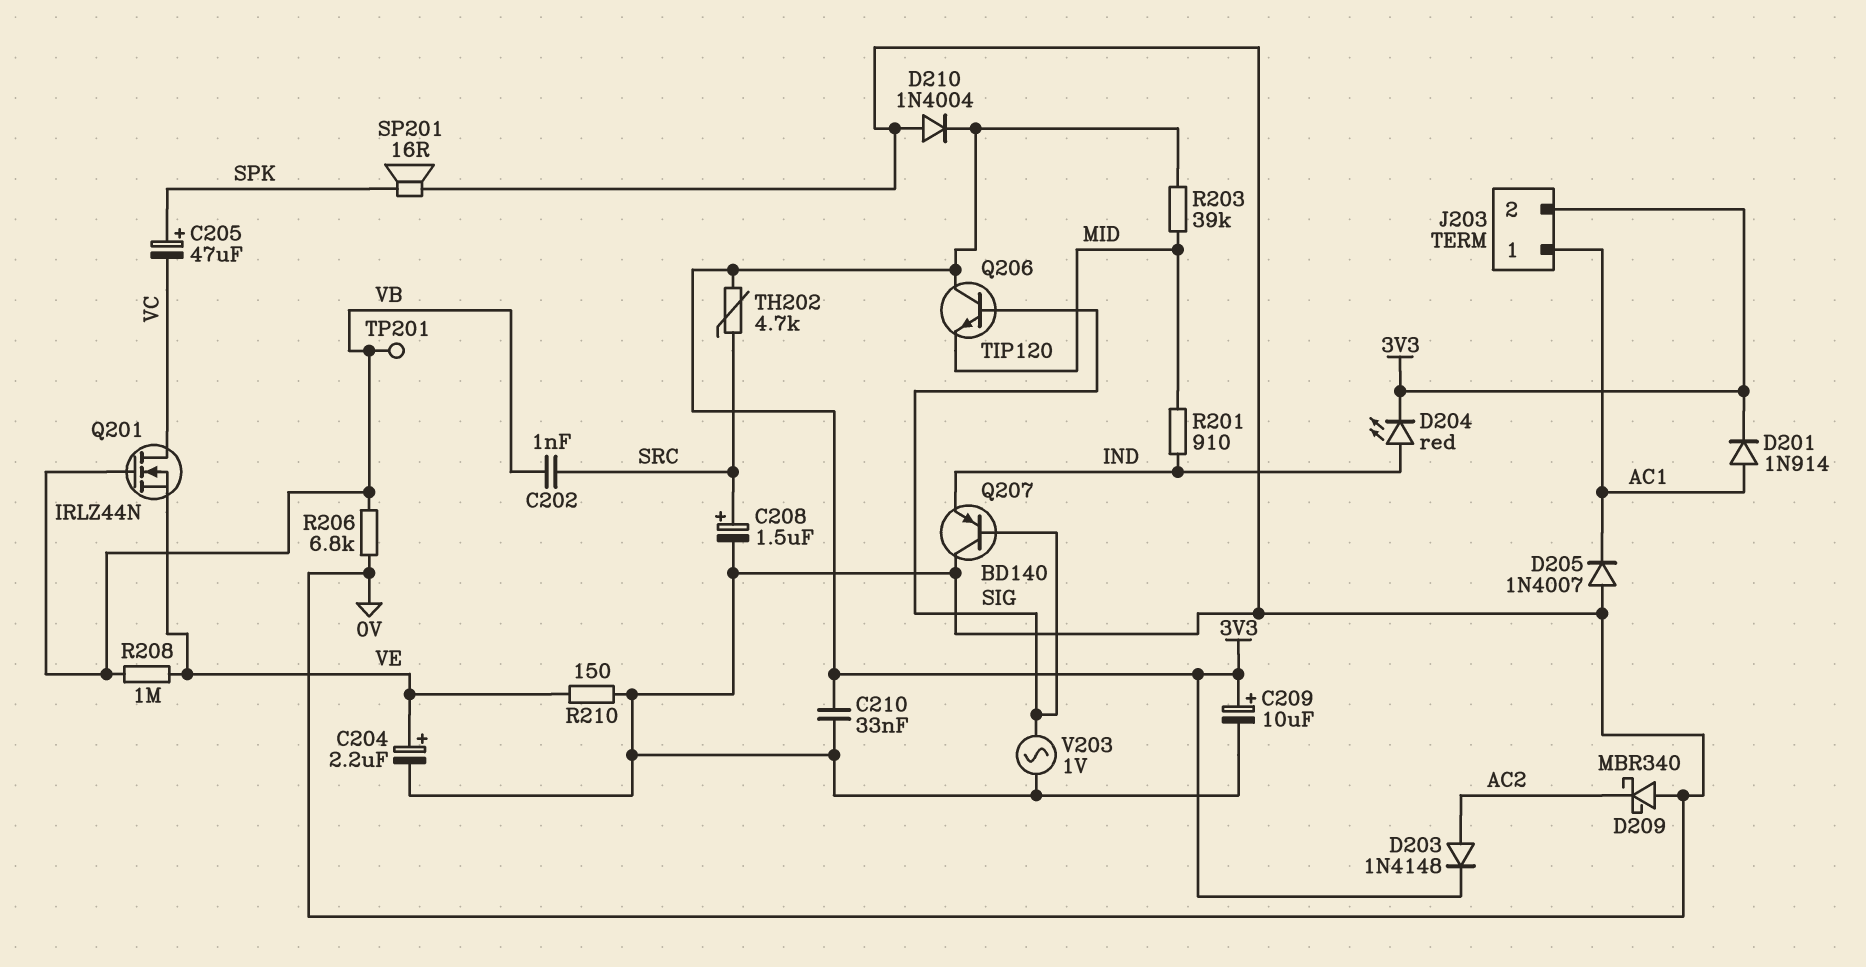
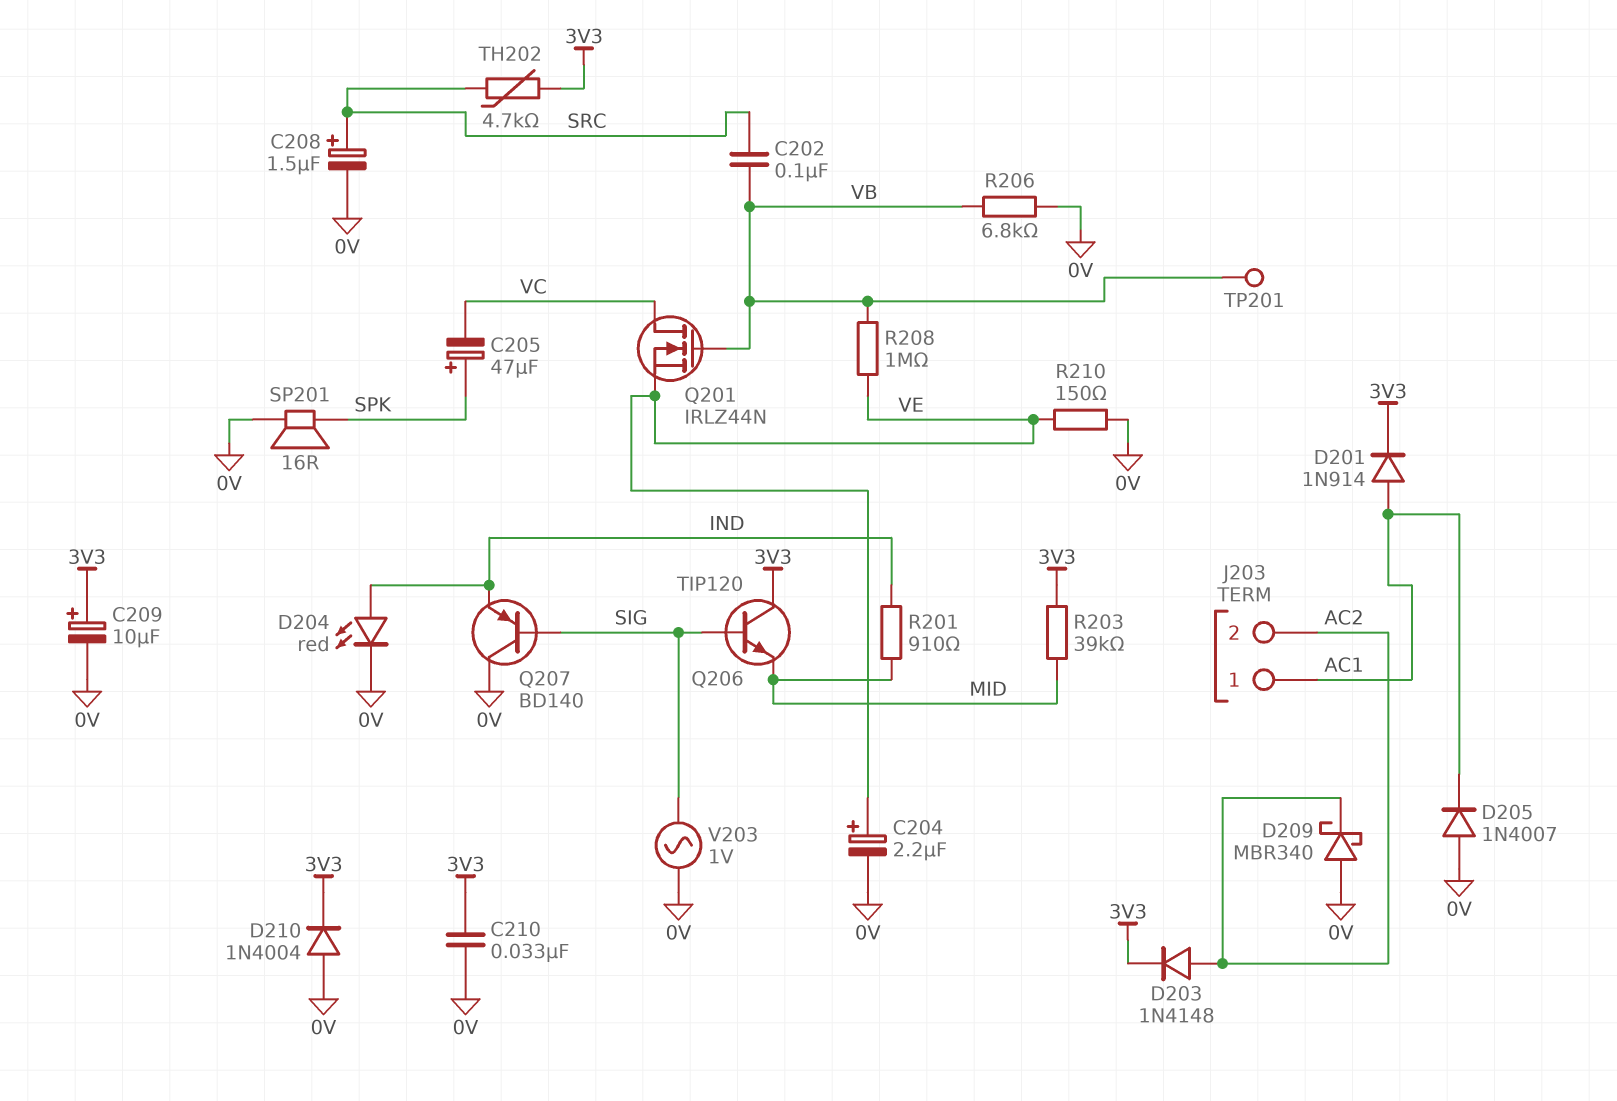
C202: 1nF (SRC, VB) -> 100nF (SRC, VB)
D204: LED red (A IND, K 3V3) -> LED red (A IND, K 0V)
J203 pin 2: 3V3 -> AC2

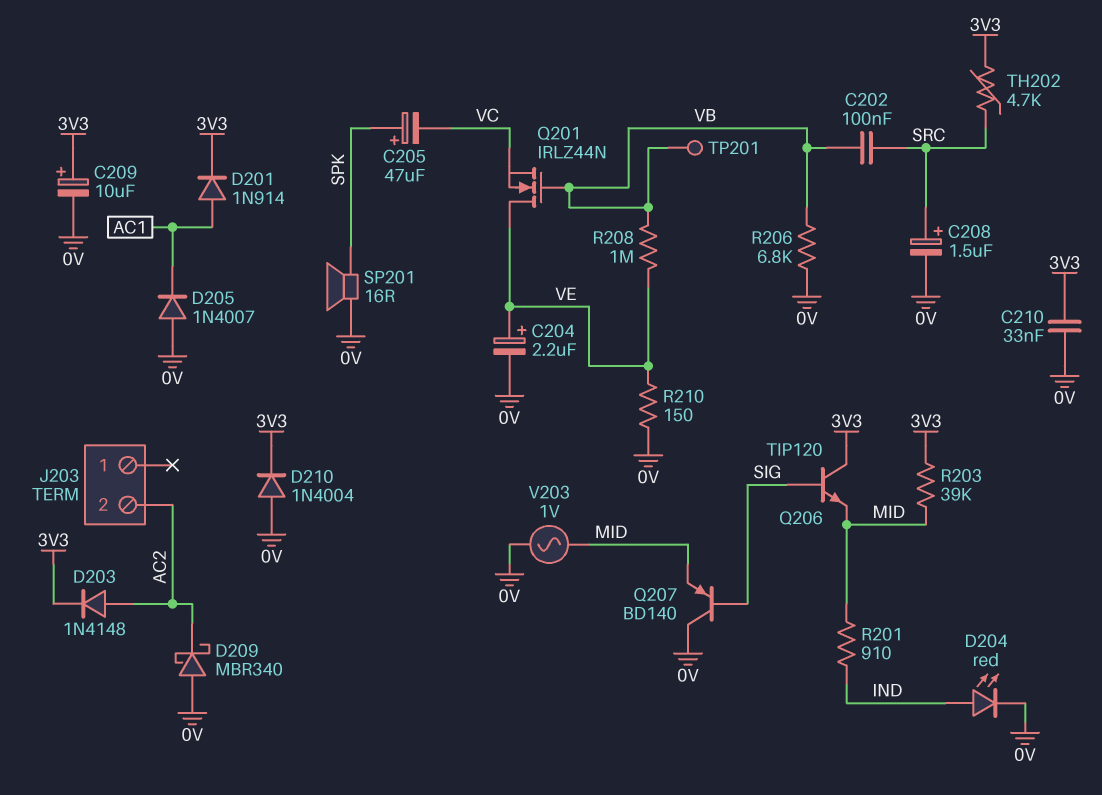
J203 pin 1: AC1 -> none
Q201: NMOS IRLZ44N (G VB, D VC, S VE) -> NMOS IRLZ44N (G VB, D VE, S VC)
Q207: PNP BD140 (B SIG, C 0V, E IND) -> PNP BD140 (B SIG, C 0V, E MID)
V203: AC 1V (0V, SIG) -> AC 1V (0V, MID)

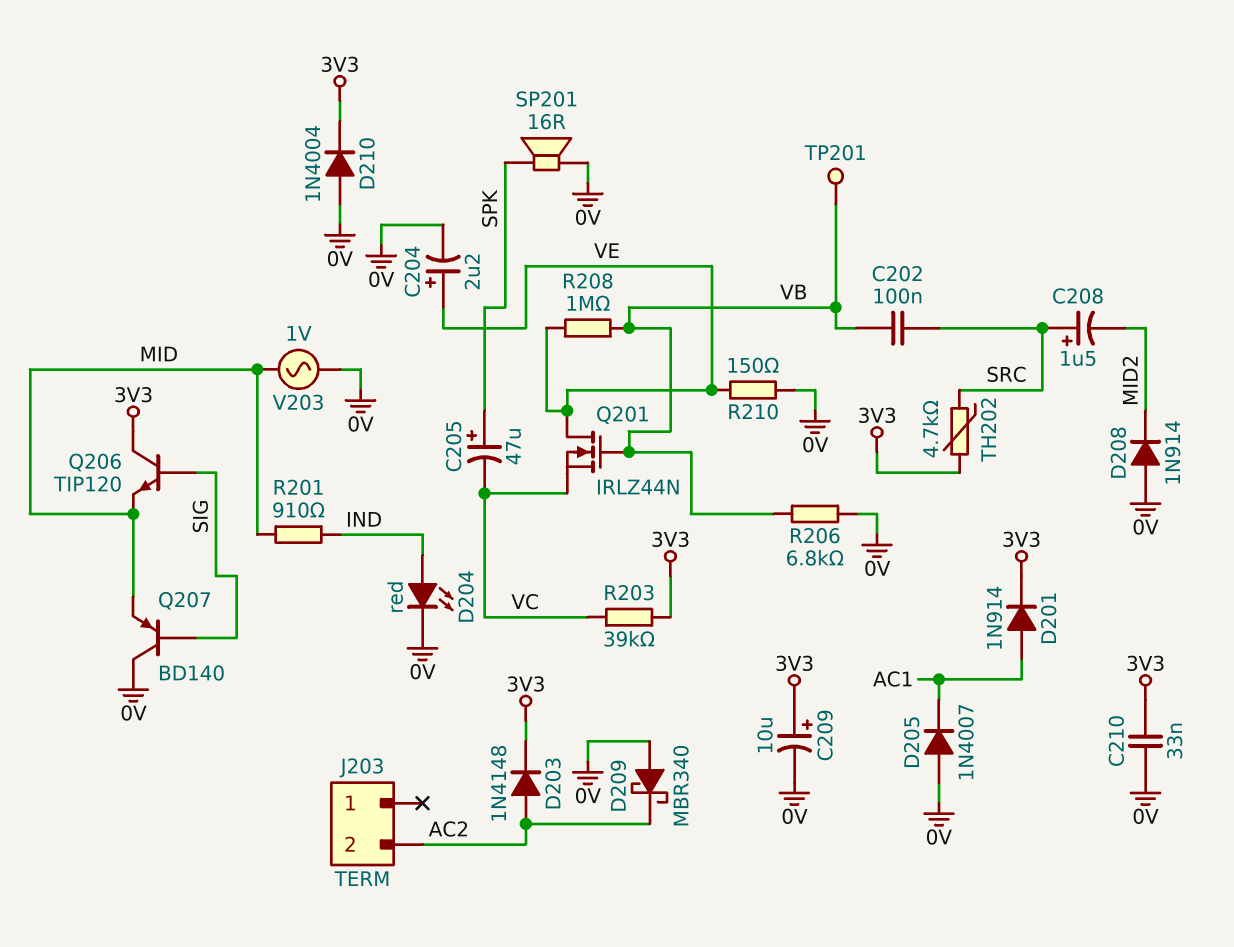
C208: 1.5uF (plus SRC, minus 0V) -> 1.5uF (plus SRC, minus MID2)
D208: none -> diode 1N914 (A 0V, K MID2)
R203: 39k (3V3, MID) -> 39k (3V3, VC)

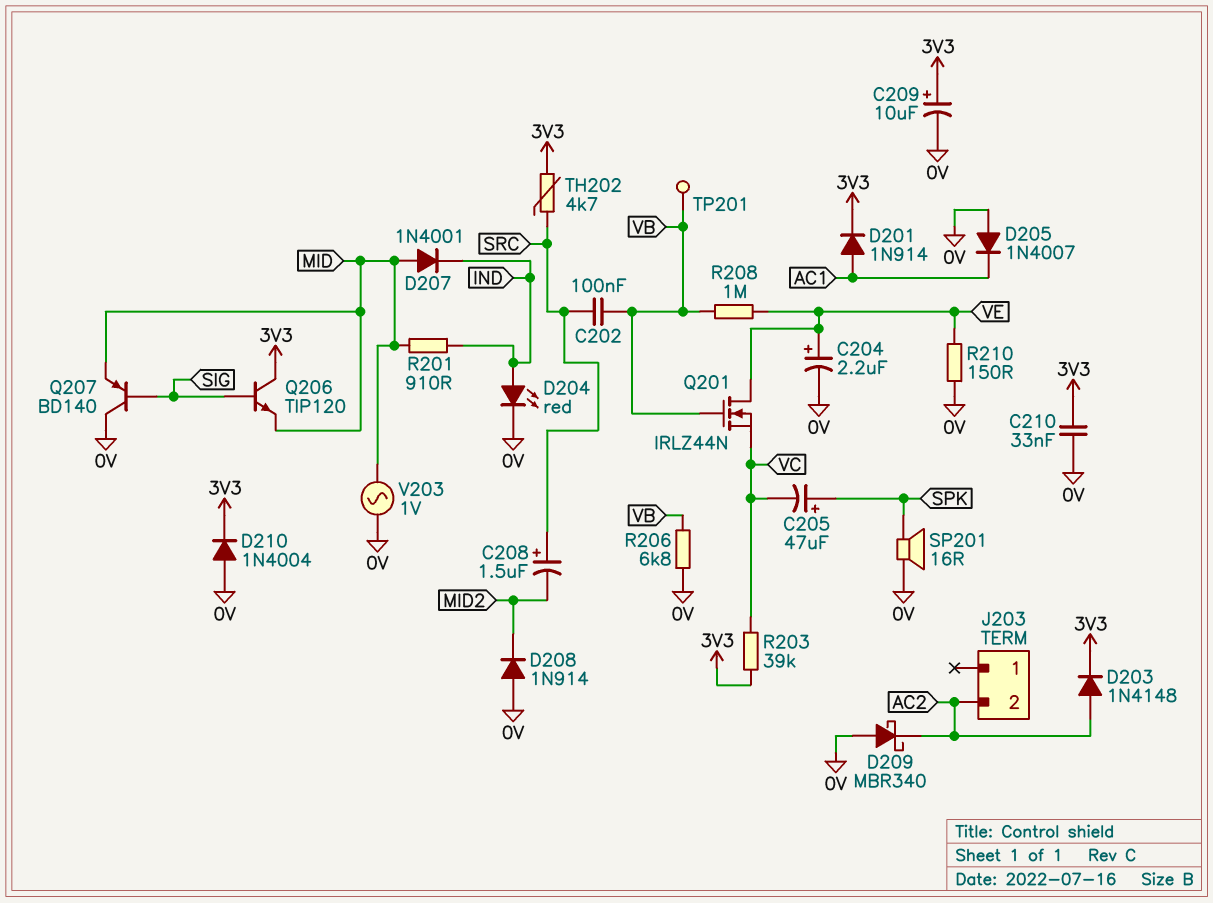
D207: none -> diode 1N4001 (A MID, K IND)

